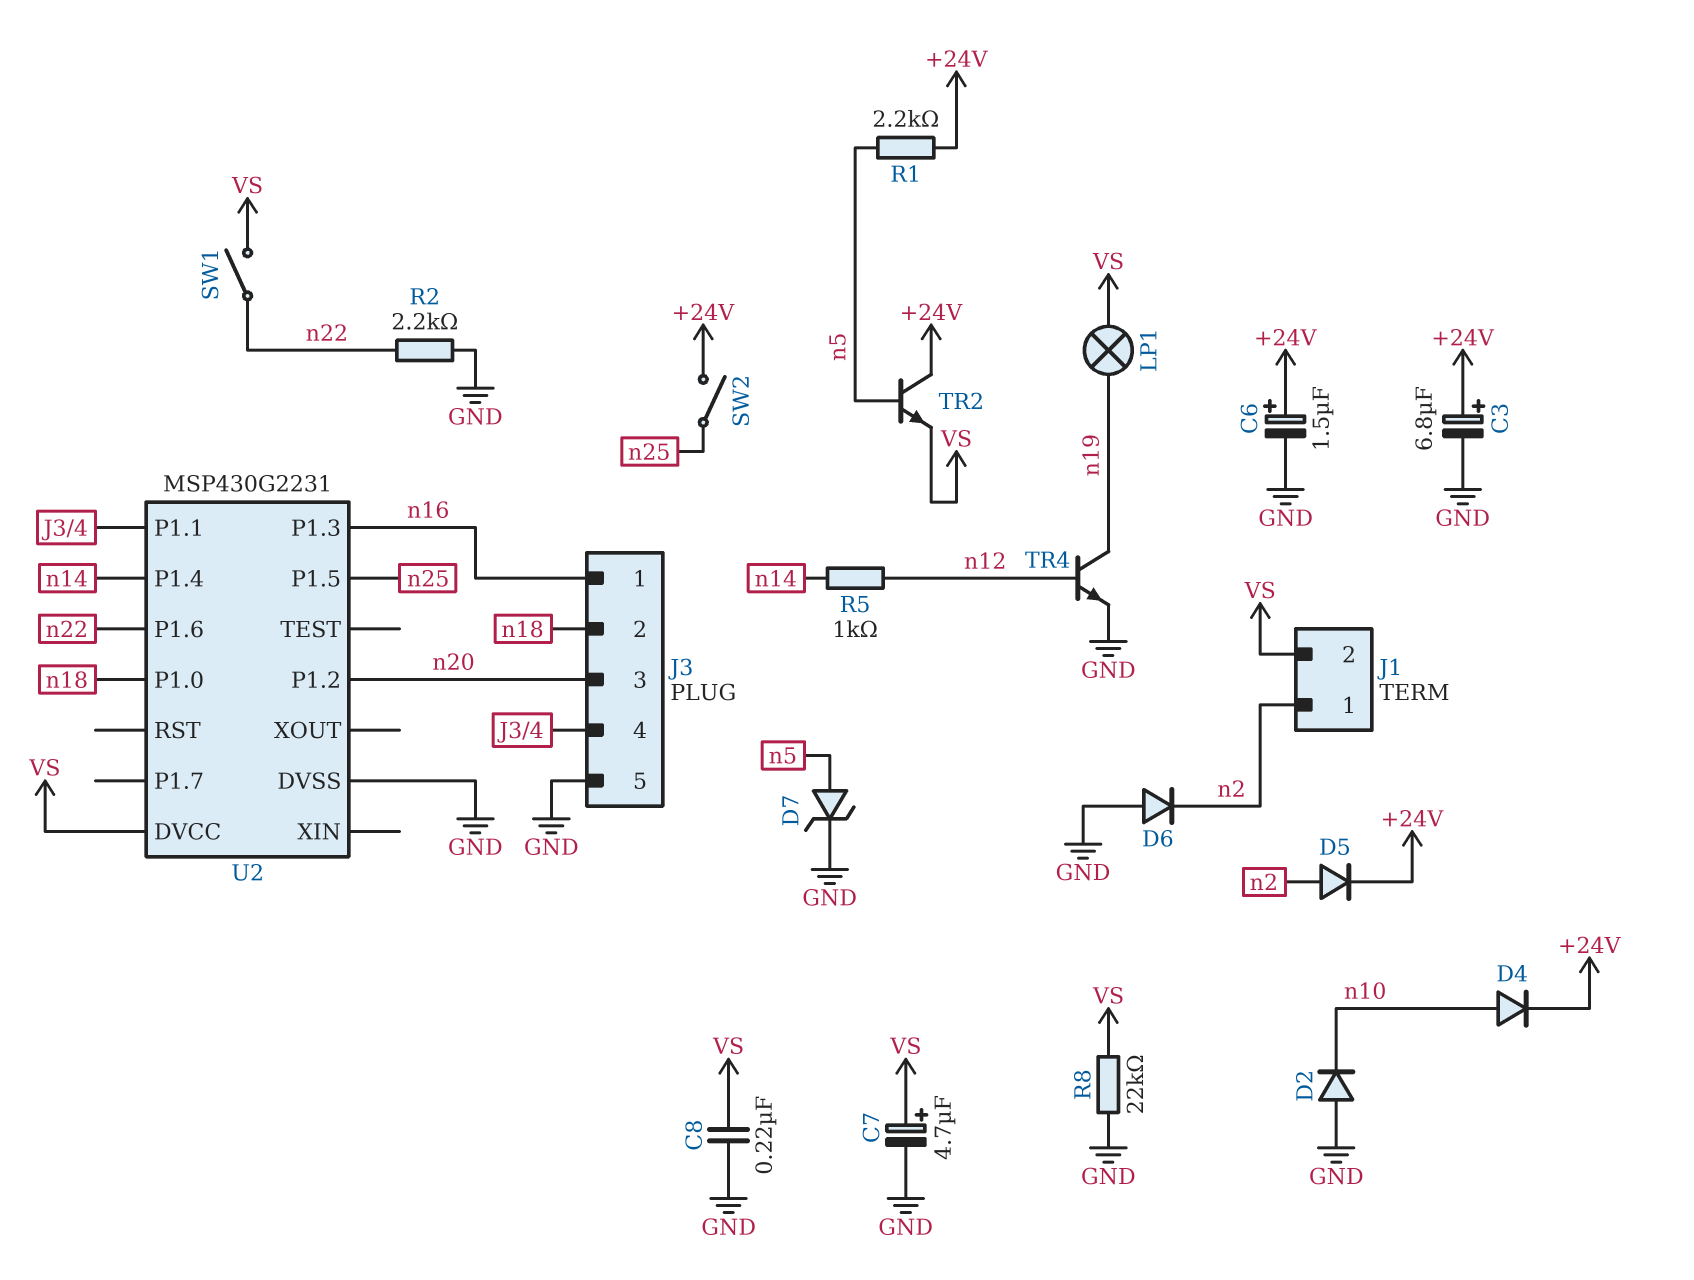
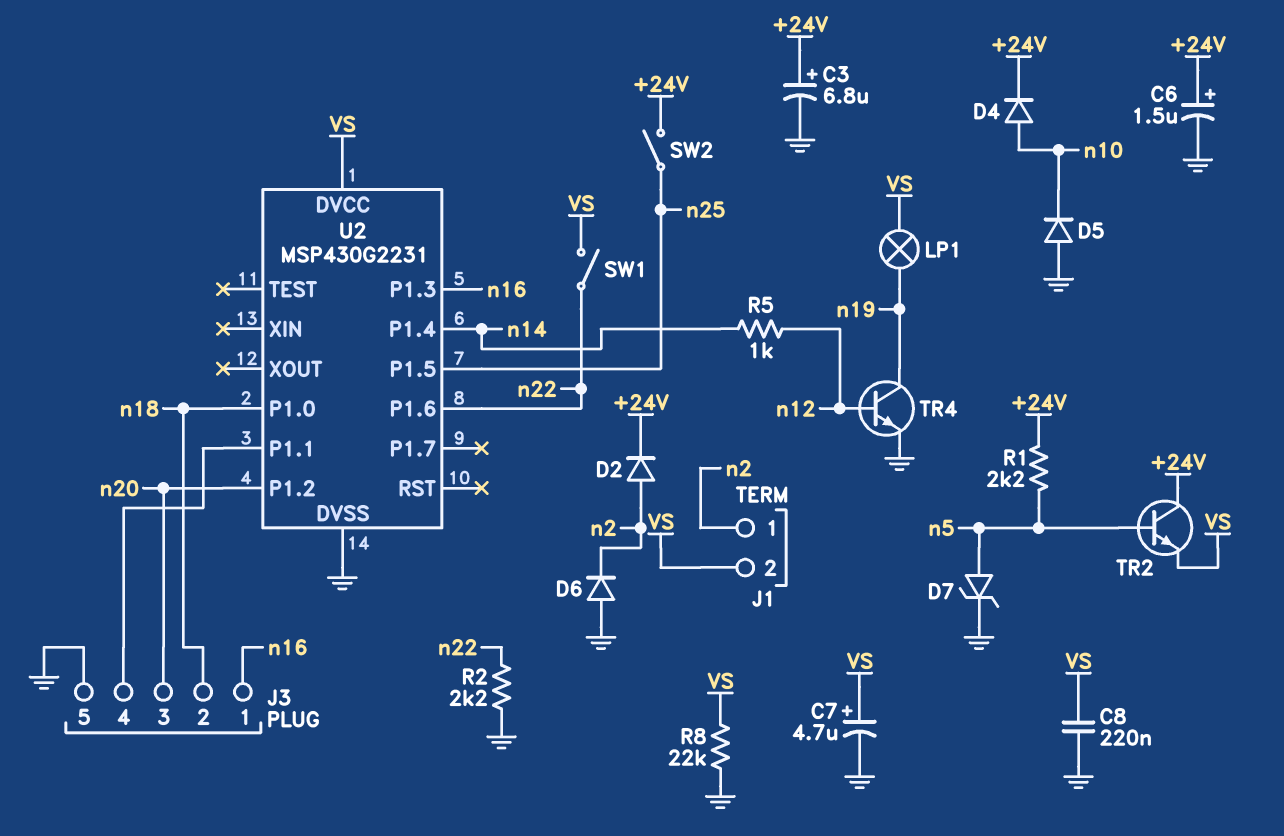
D2: diode (A GND, K n10) -> diode (A n2, K +24V)
D5: diode (A n2, K +24V) -> diode (A GND, K n10)

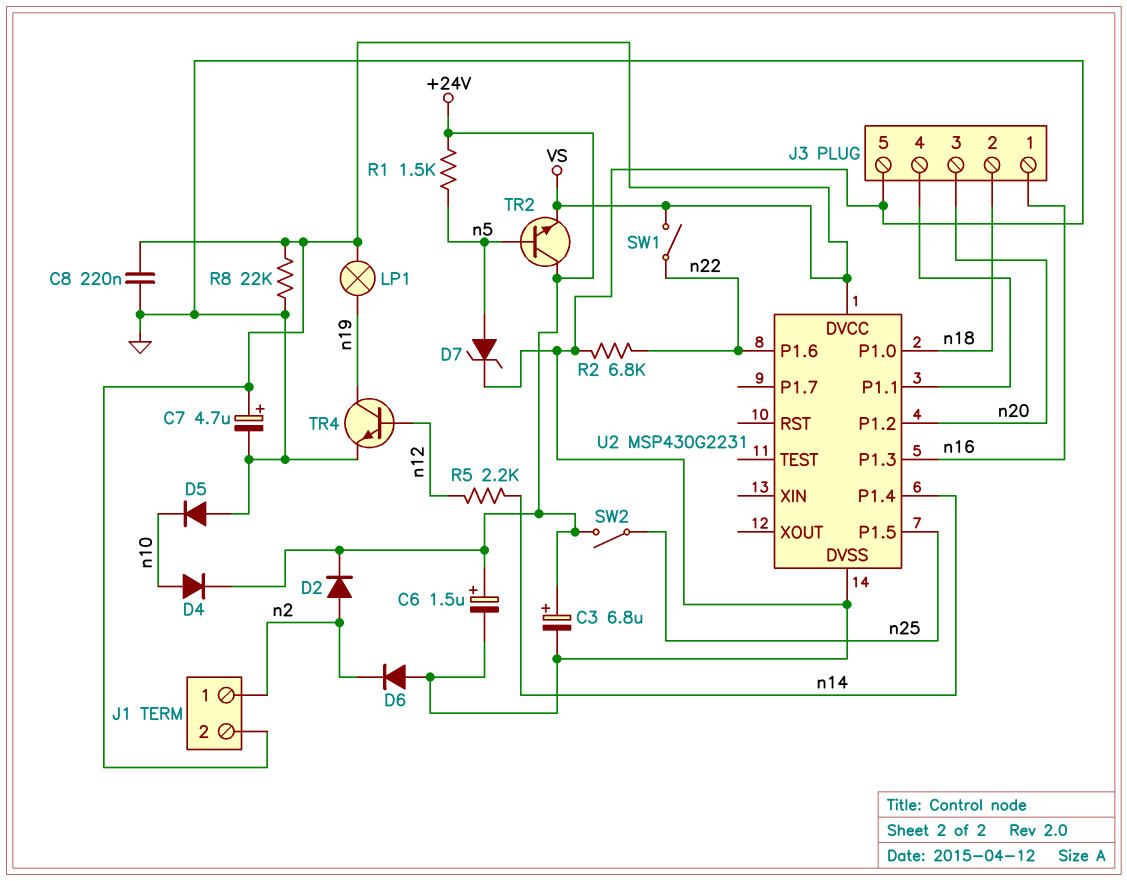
R1: 2.2k (+24V, n5) -> 1.5k (+24V, n5)
R2: 2.2k (GND, n22) -> 6.8k (GND, n22)
R5: 1k (n12, n14) -> 2.2k (n12, n14)

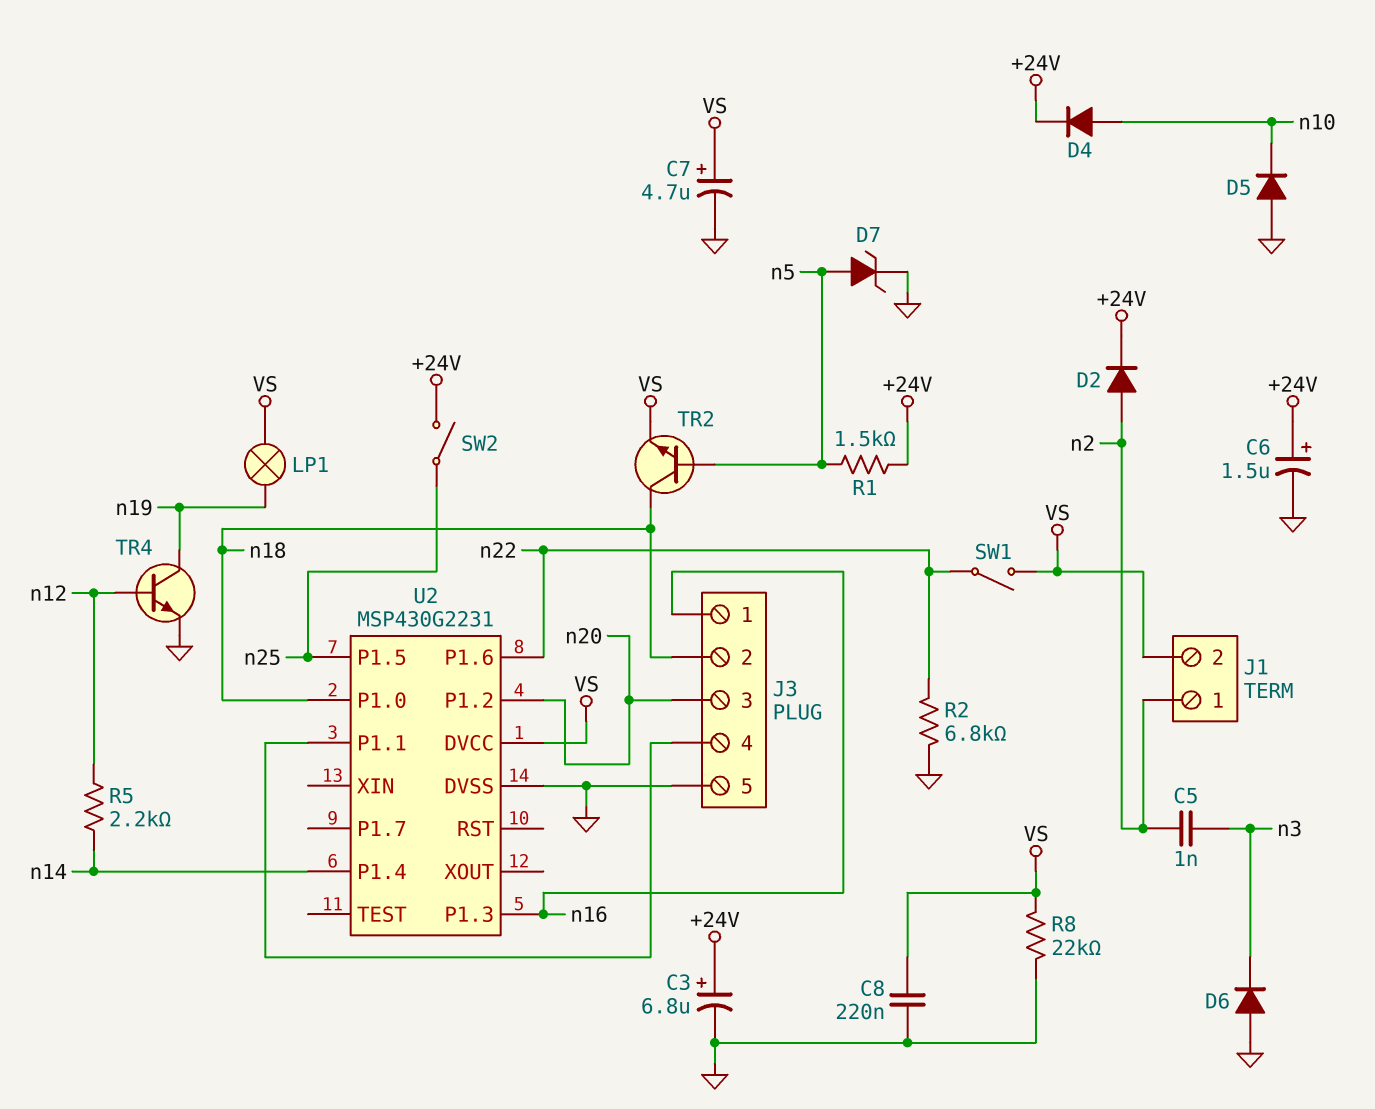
C5: none -> 1nF (n2, n3)
D6: diode (A GND, K n2) -> diode (A GND, K n3)
TR2: NPN (B n5, C +24V, E VS) -> NPN (B n5, C n18, E VS)

